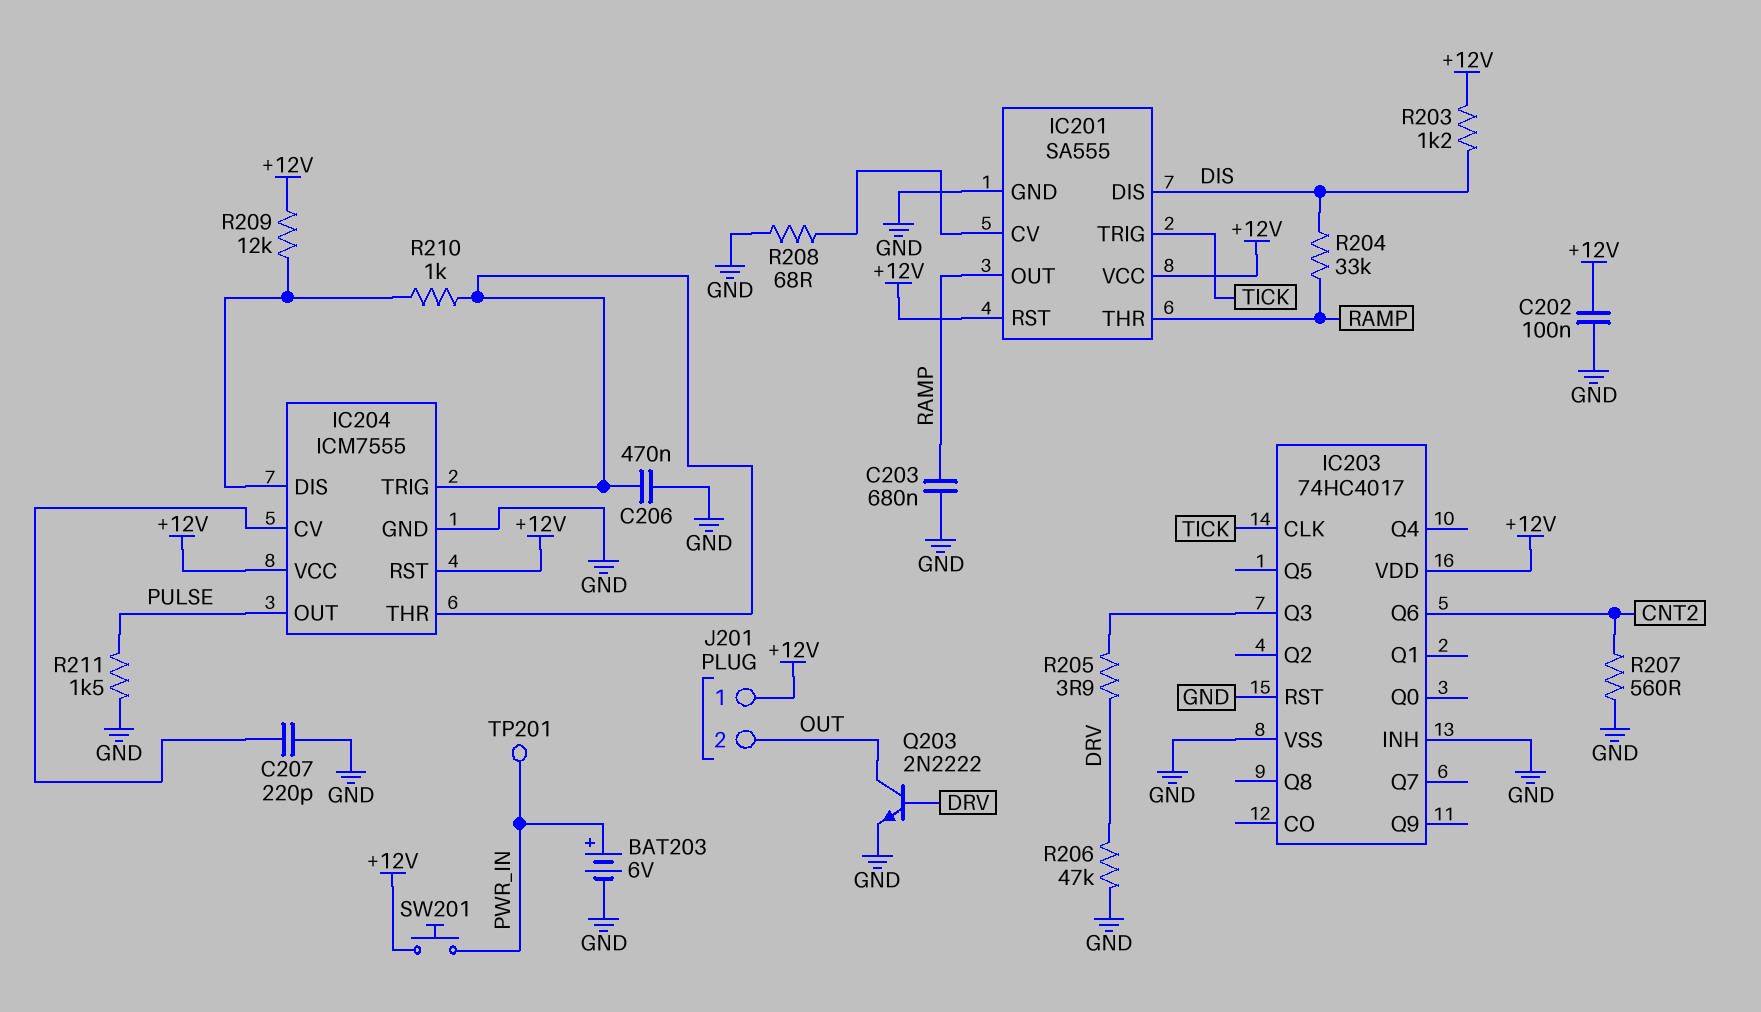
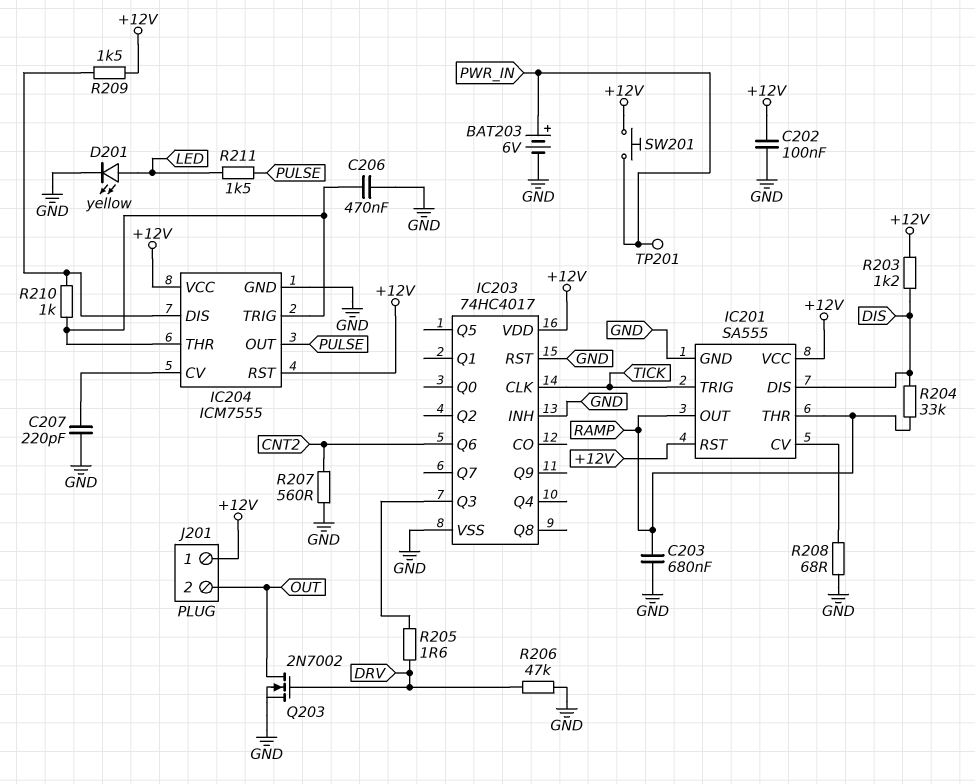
D201: none -> LED yellow (A LED, K GND)
Q203: NPN 2N2222 (B DRV, C OUT, E GND) -> NMOS 2N7002 (G DRV, D OUT, S GND)
R205: 3.9 (DRV, IC203/Q3) -> 1.6 (DRV, IC203/Q3)
R209: 12k (+12V, IC204/DIS) -> 1.5k (+12V, IC204/DIS)
R211: 1.5k (GND, PULSE) -> 1.5k (LED, PULSE)

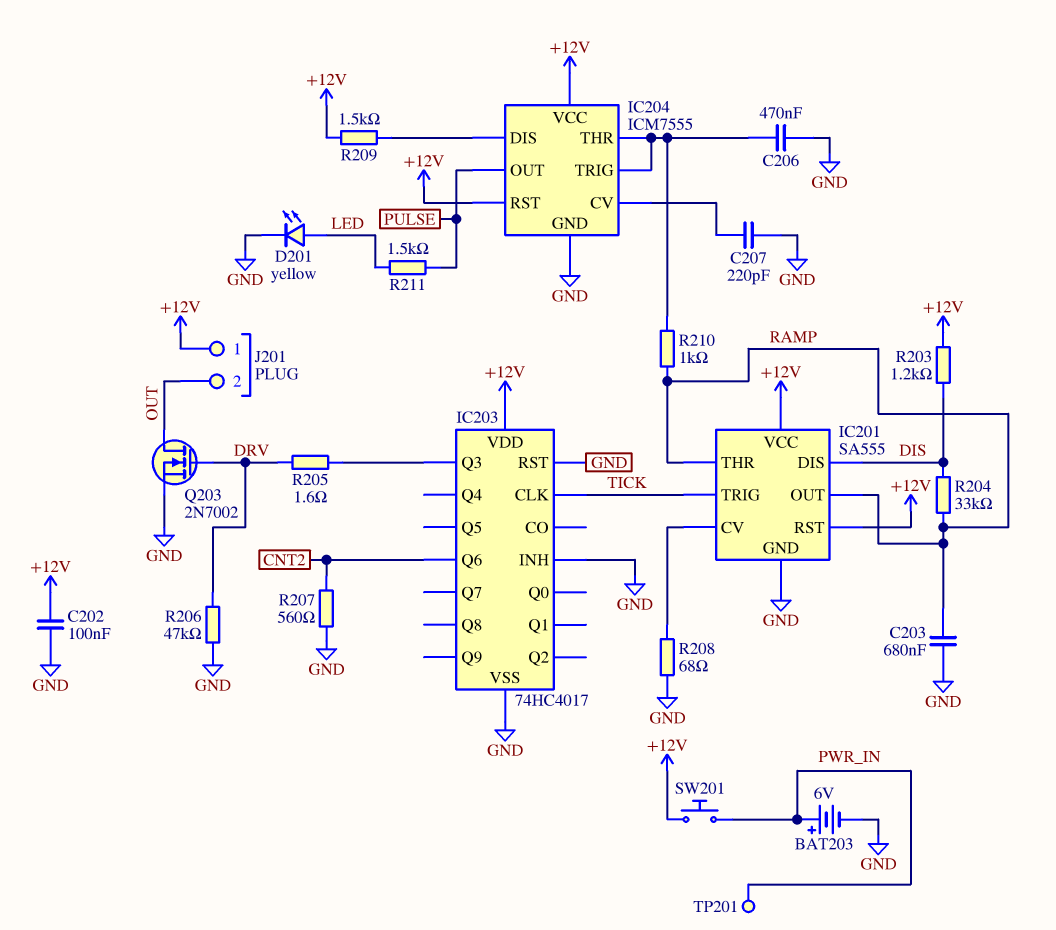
R210: 1k (IC204/DIS, IC204/THR) -> 1k (IC204/THR, RAMP)

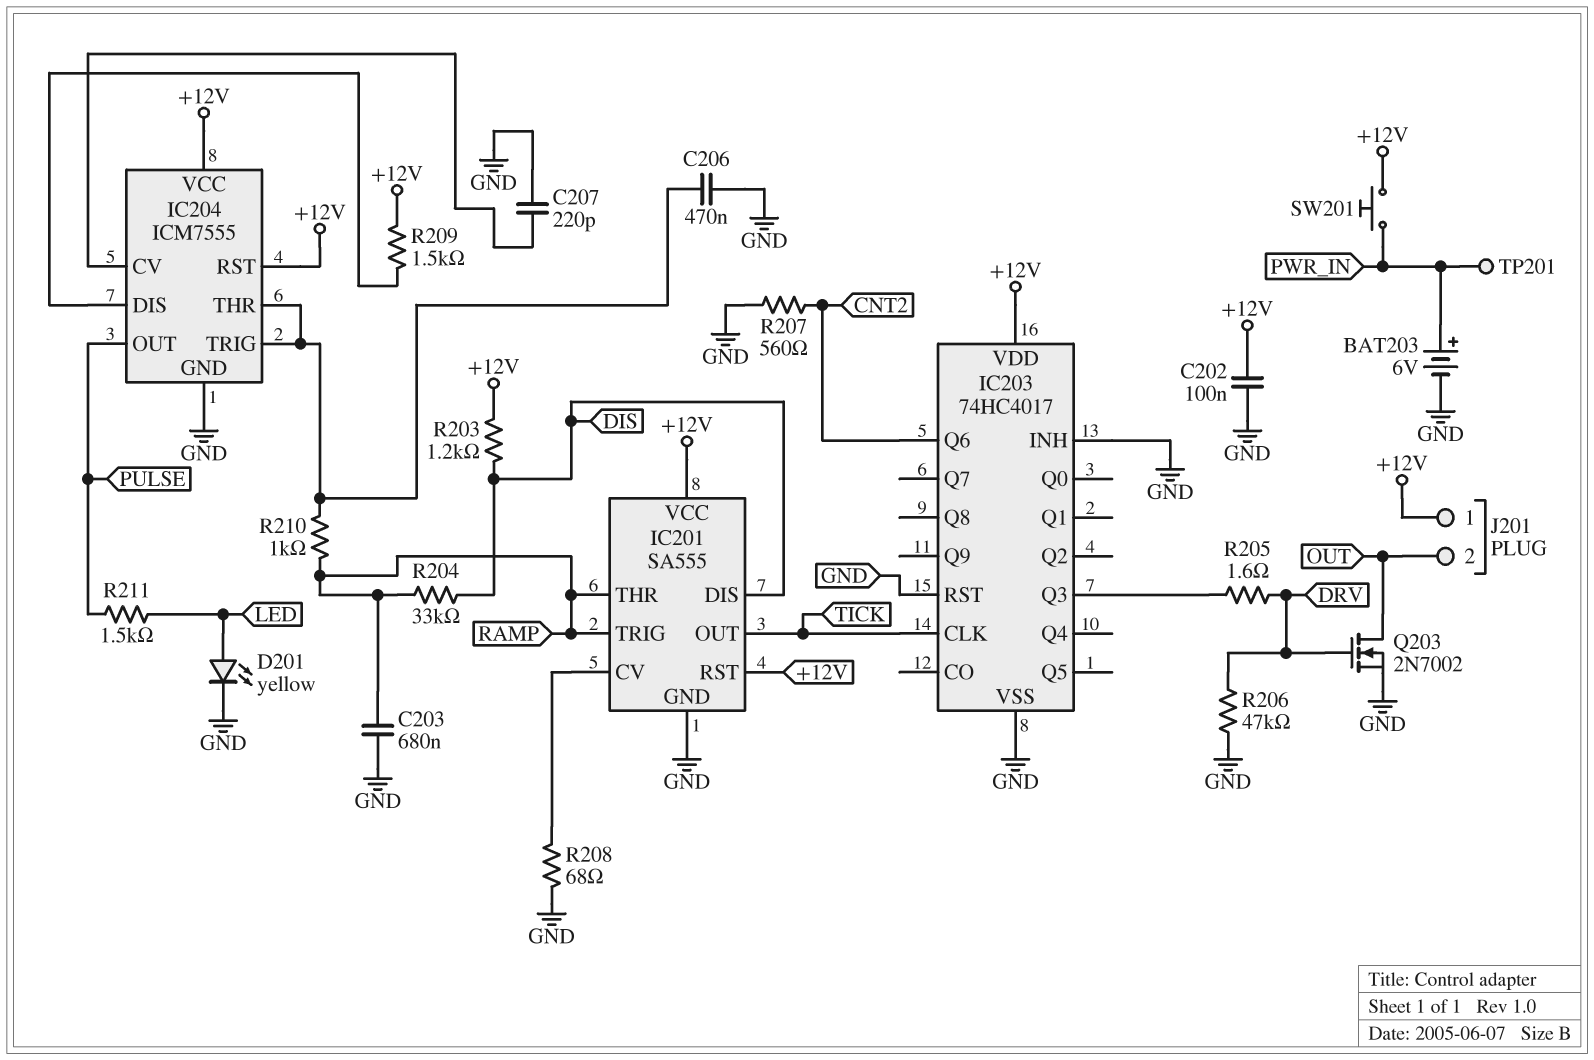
IC201 pin OUT: RAMP -> TICK
IC201 pin TRIG: TICK -> RAMP

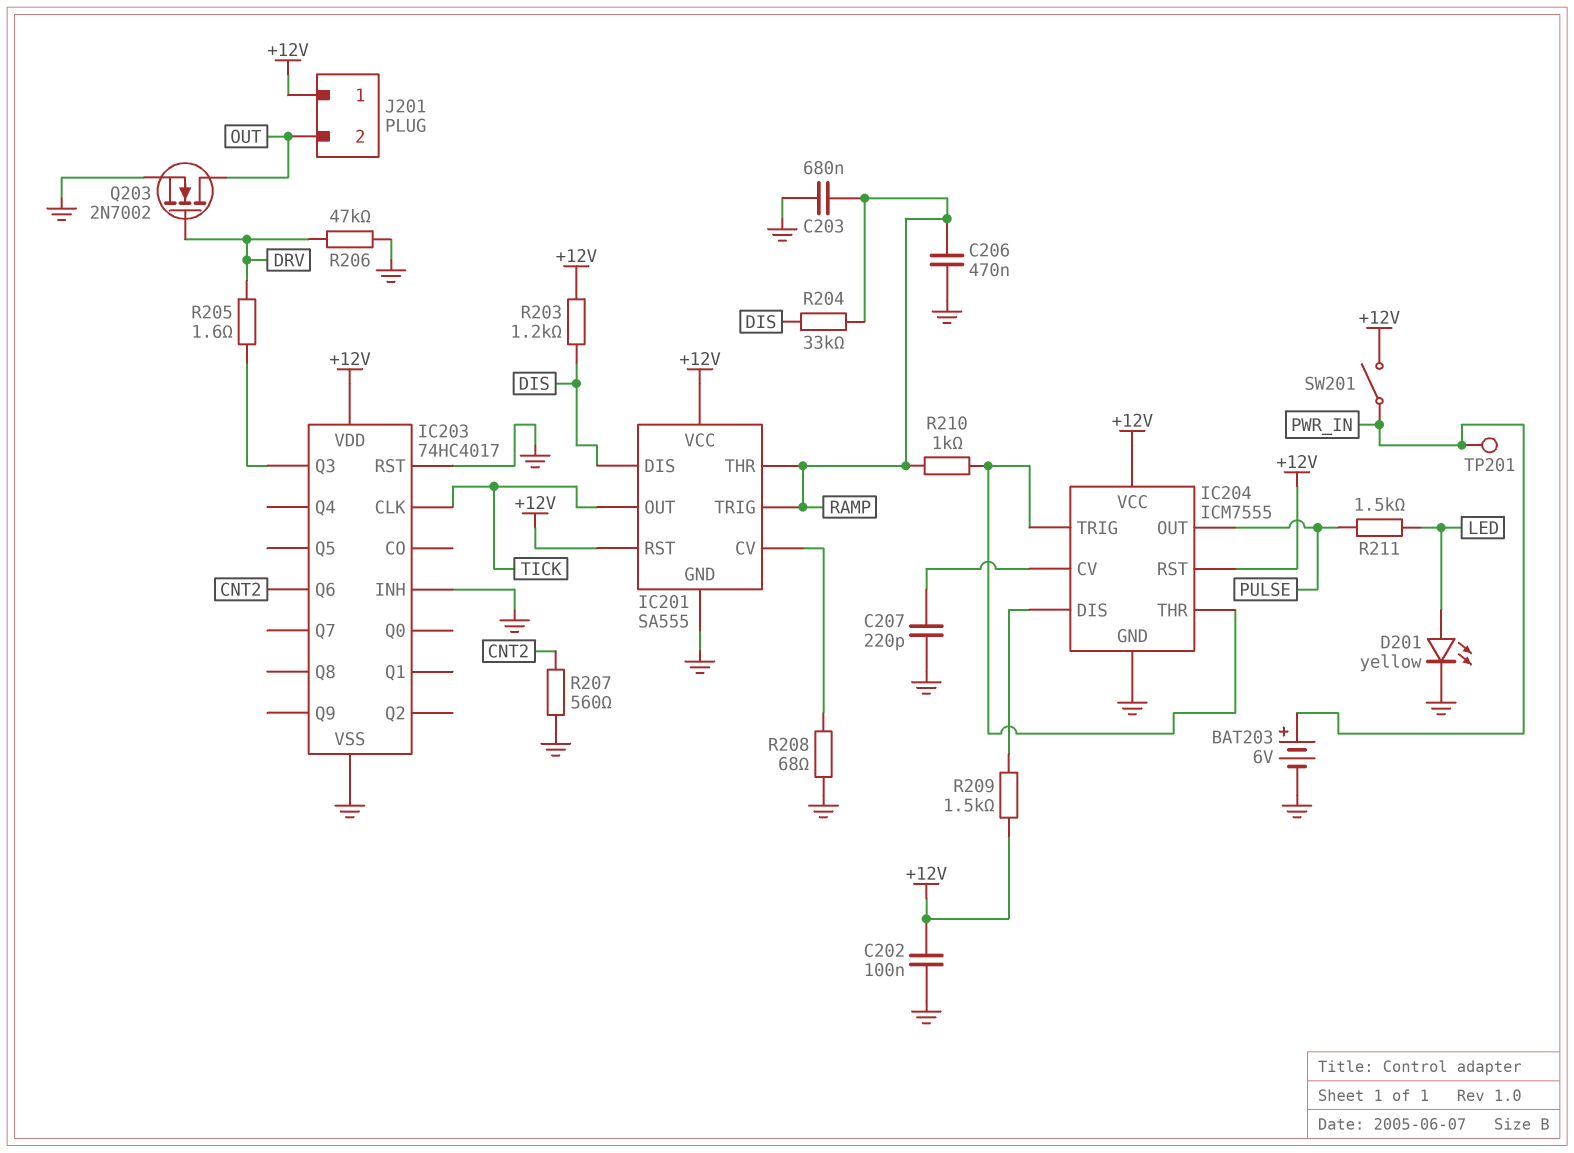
C206: 470nF (GND, IC204/THR) -> 470nF (GND, RAMP)
SW201: button (+12V, PWR_IN) -> switch (+12V, PWR_IN)

